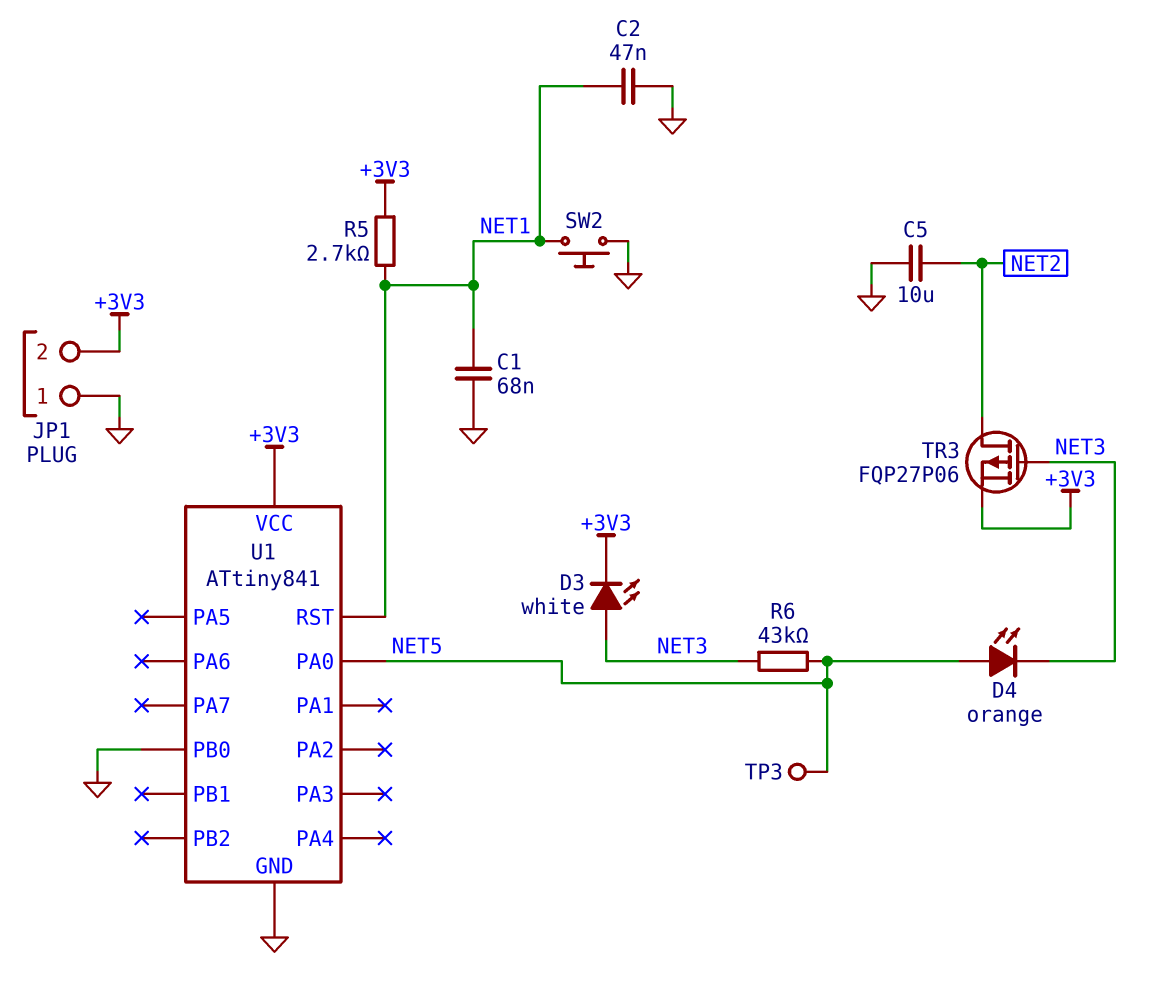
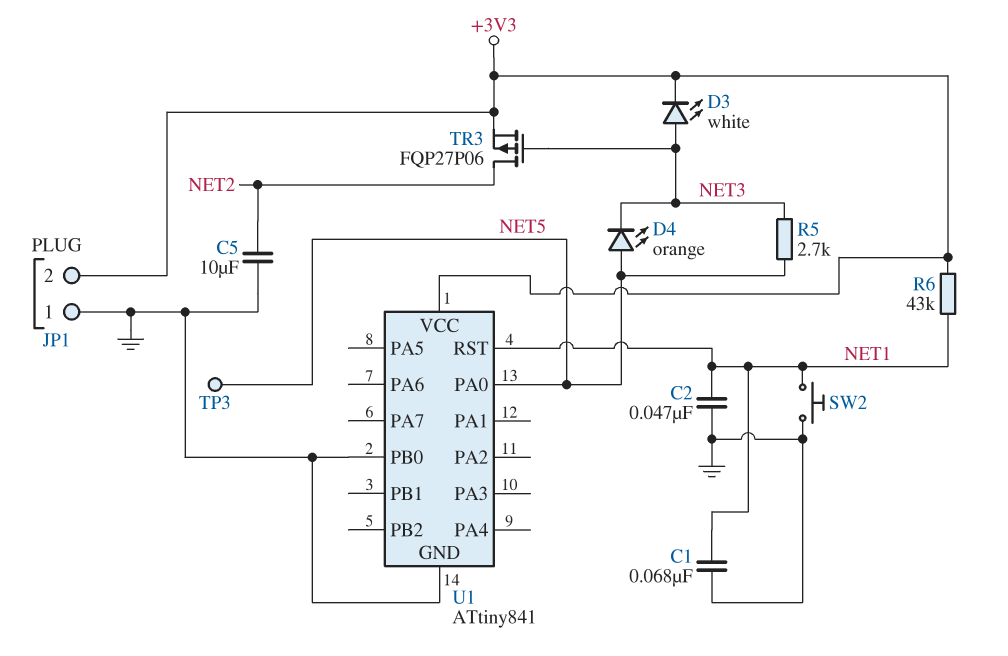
R5: 2.7k (+3V3, NET1) -> 2.7k (NET3, NET5)
R6: 43k (NET3, NET5) -> 43k (+3V3, NET1)

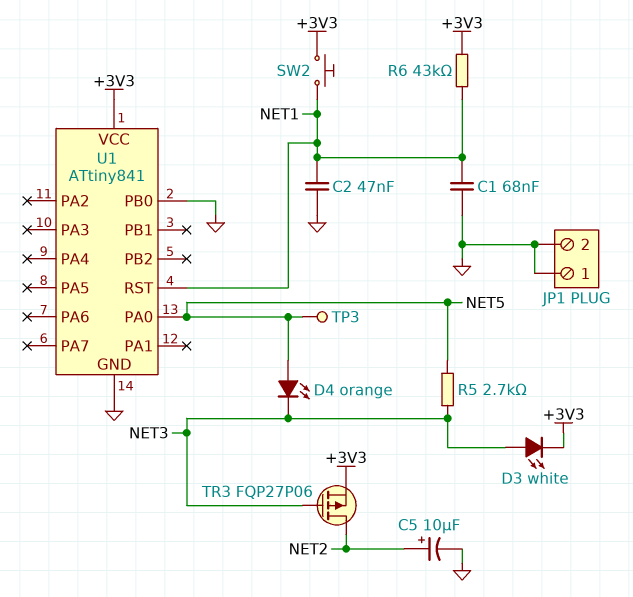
C5: 10uF (GND, NET2) -> 10uF (plus NET2, minus GND)
JP1 pin 2: +3V3 -> GND
SW2: button (GND, NET1) -> button (+3V3, NET1)

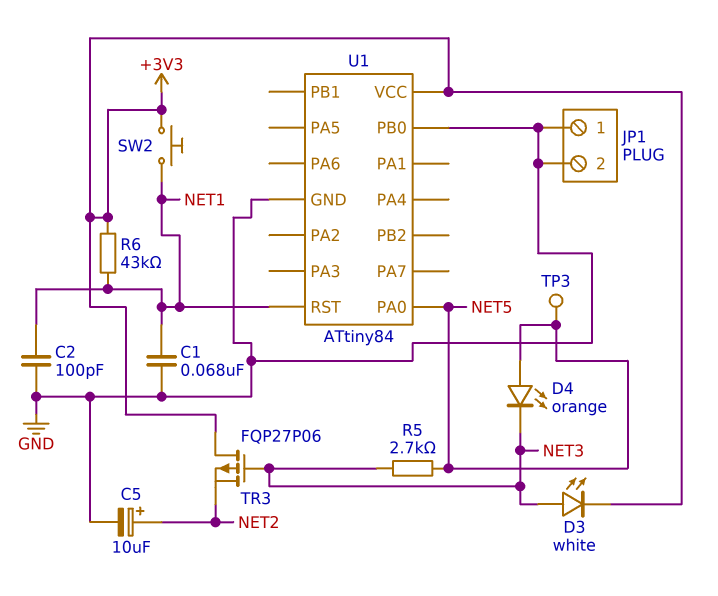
C2: 47nF (GND, NET1) -> 100pF (GND, NET1)
TR3: PMOS FQP27P06 (G NET3, D NET2, S +3V3) -> PMOS FQP27P06 (G NET3, D +3V3, S NET2)
U1: ATtiny841 -> ATtiny84

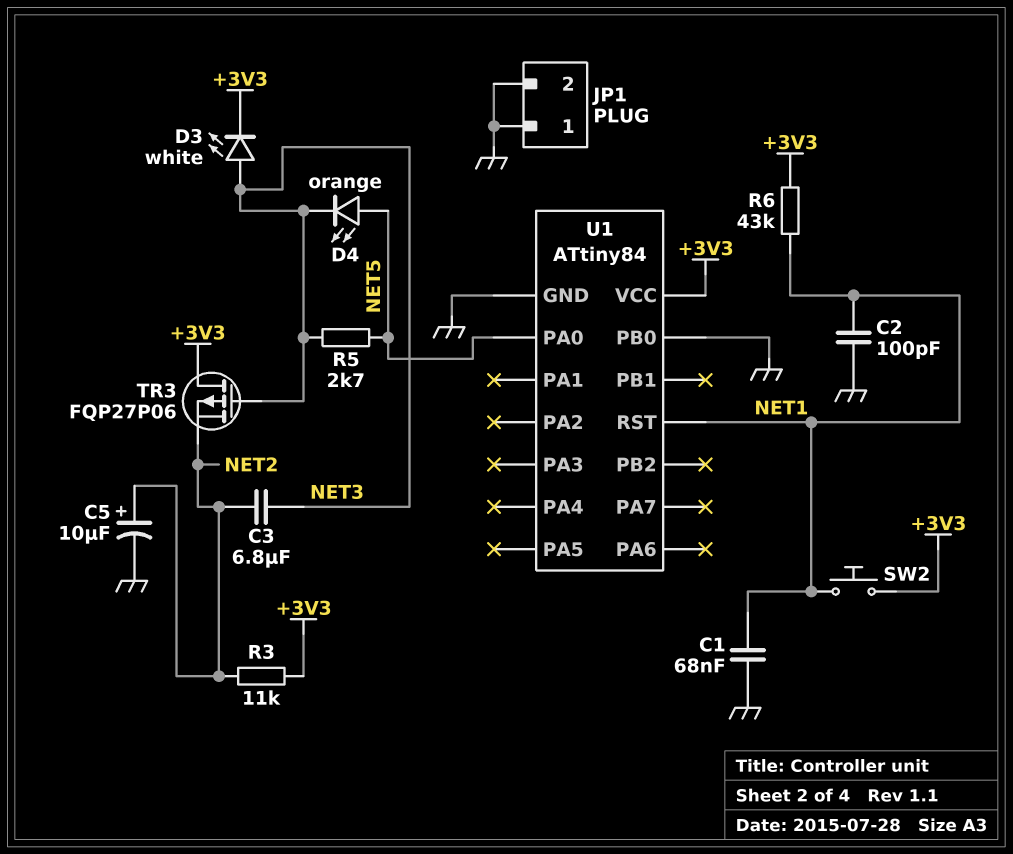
C3: none -> 6.8uF (NET2, NET3)
R3: none -> 11k (+3V3, NET2)
TP3: test point (NET5) -> none

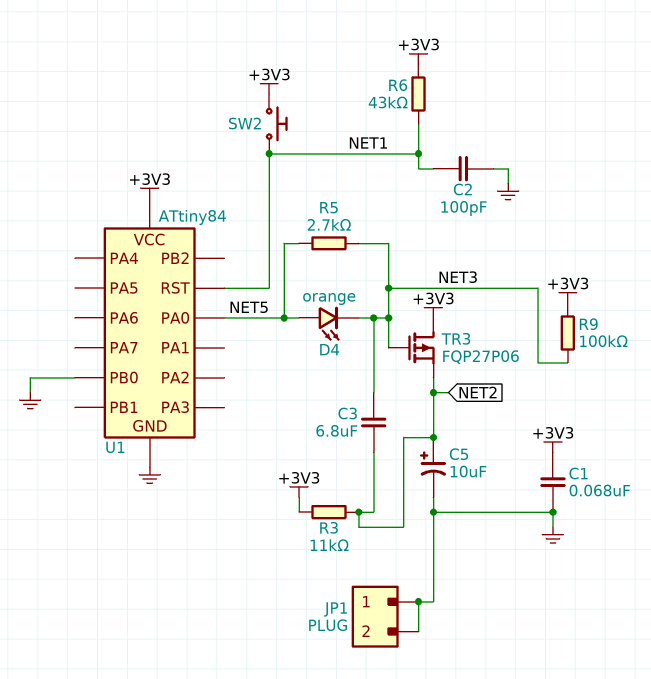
C1: 68nF (GND, NET1) -> 68nF (+3V3, GND)
D3: LED white (A NET3, K +3V3) -> none
R9: none -> 100k (+3V3, NET3)

